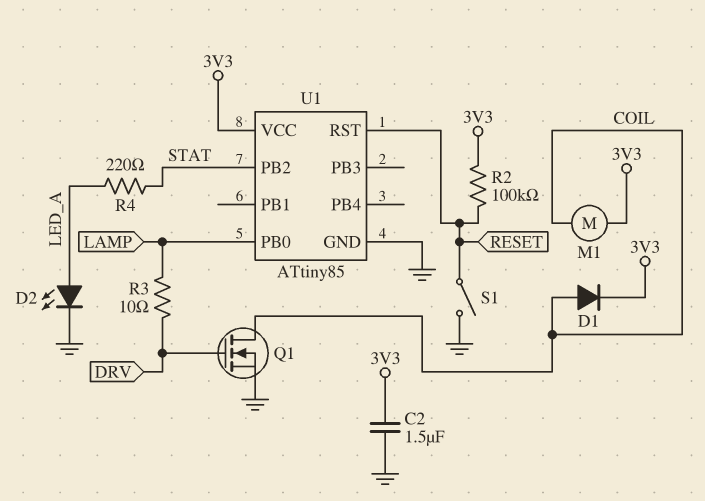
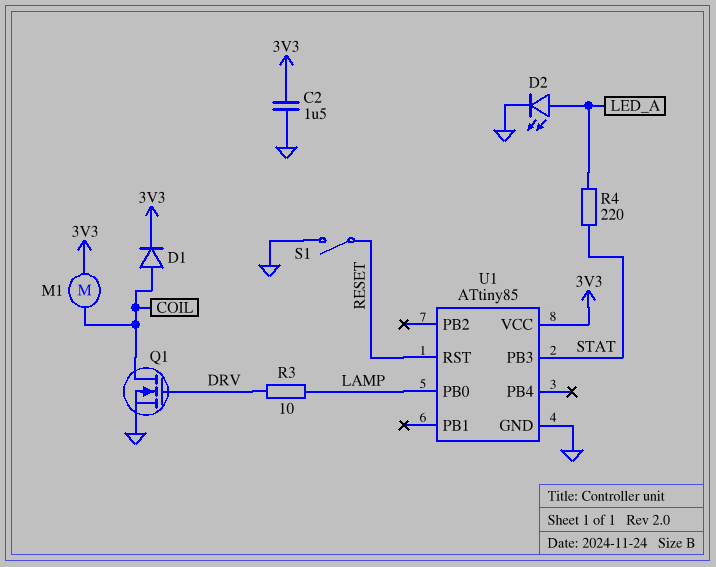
R2: 100k (3V3, RESET) -> none
U1 pin PB2: STAT -> none
U1 pin PB3: none -> STAT

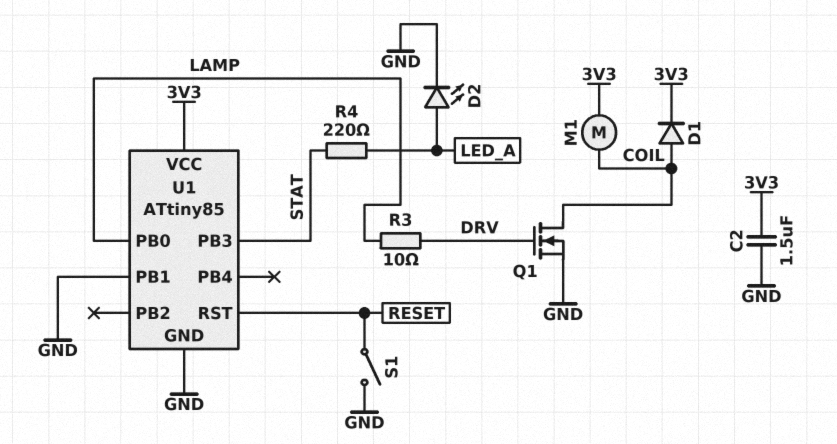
U1 pin PB1: none -> GND

